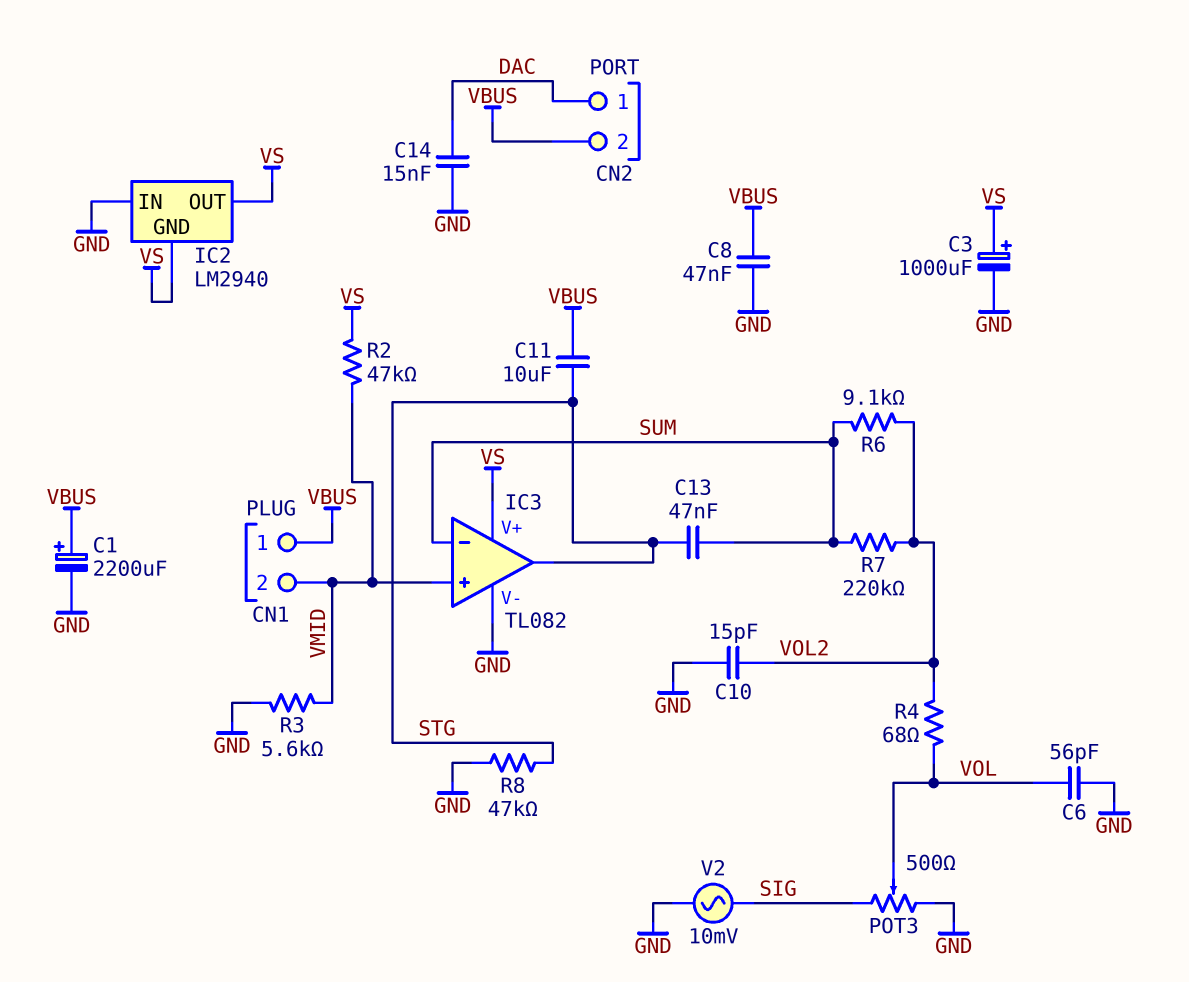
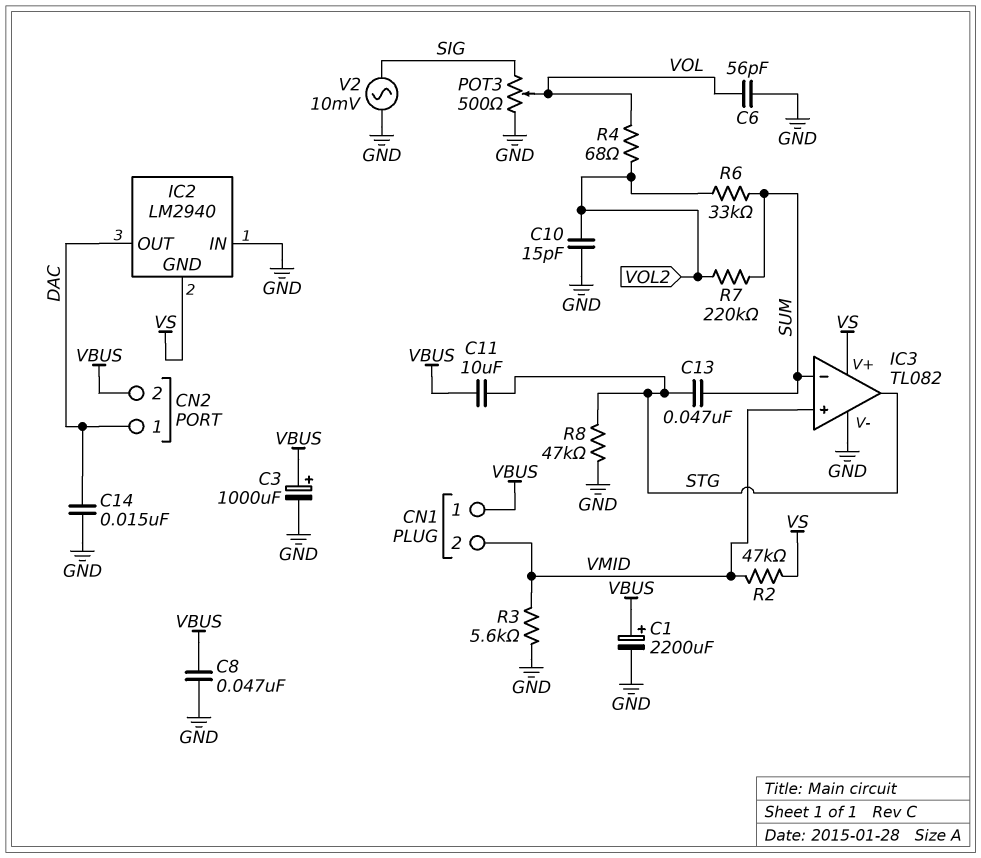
C3: 1000uF (plus VS, minus GND) -> 1000uF (plus VBUS, minus GND)
IC2 pin OUT: VS -> DAC
R6: 9.1k (SUM, VOL2) -> 33k (SUM, VOL2)

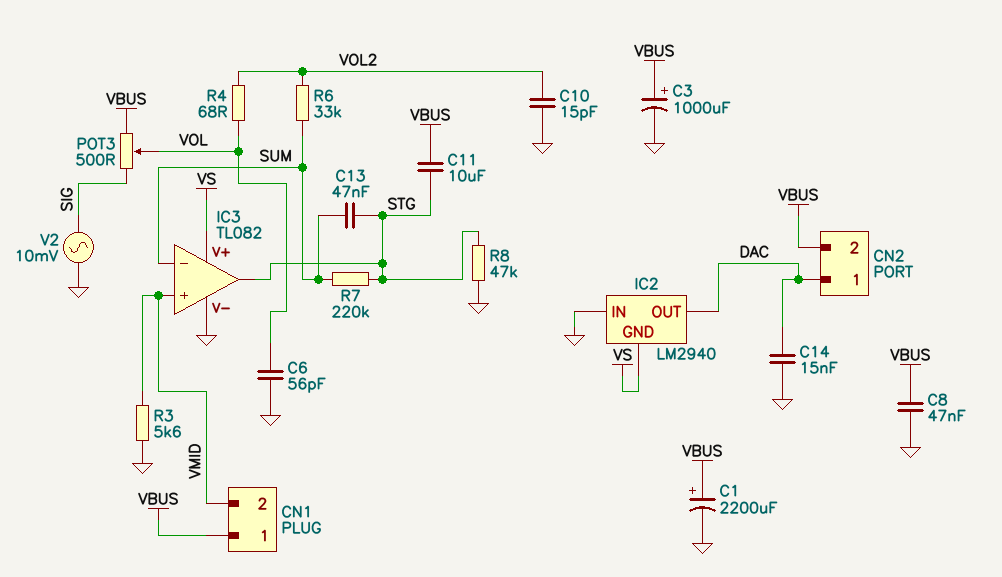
POT3: 500 (GND, SIG, wiper VOL) -> 500 (SIG, VBUS, wiper VOL)
R2: 47k (VMID, VS) -> none
R7: 220k (SUM, VOL2) -> 220k (STG, SUM)

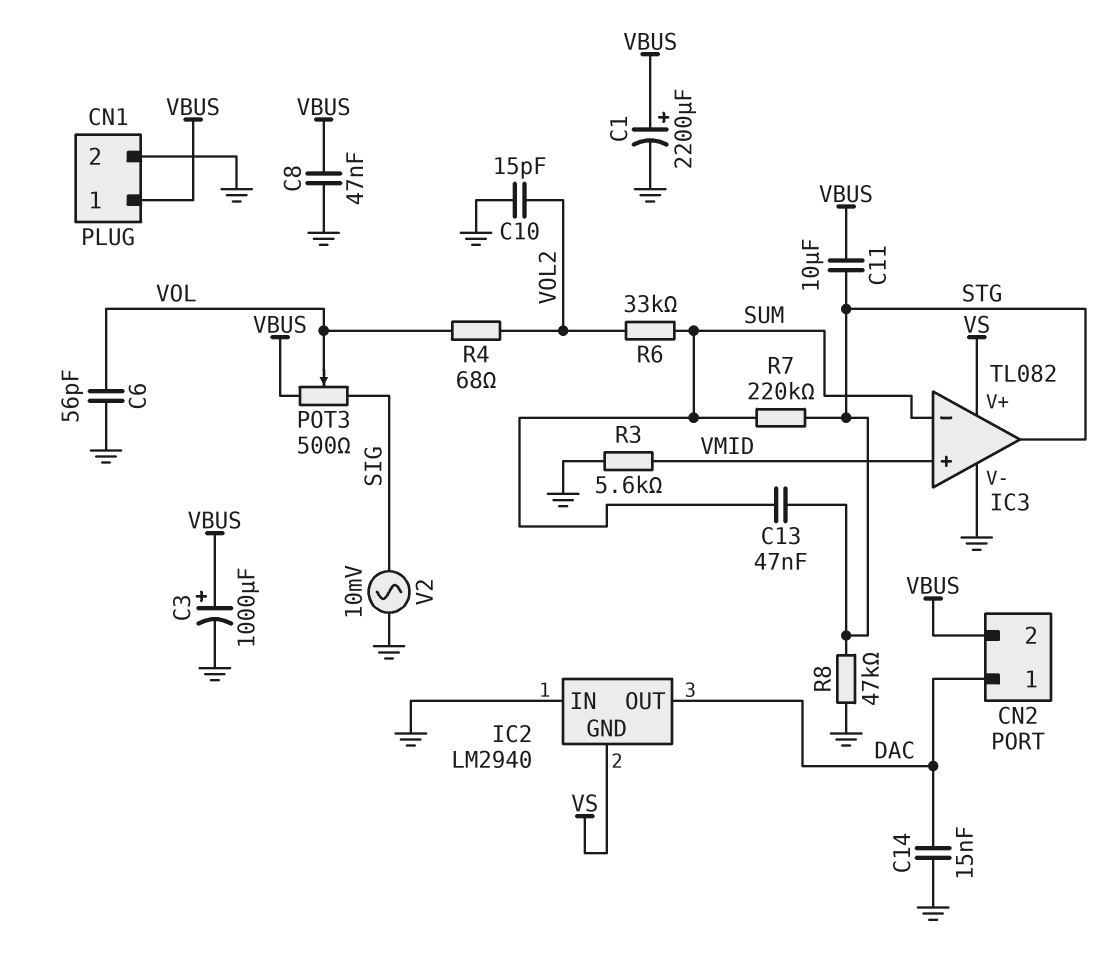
CN1 pin 2: VMID -> GND

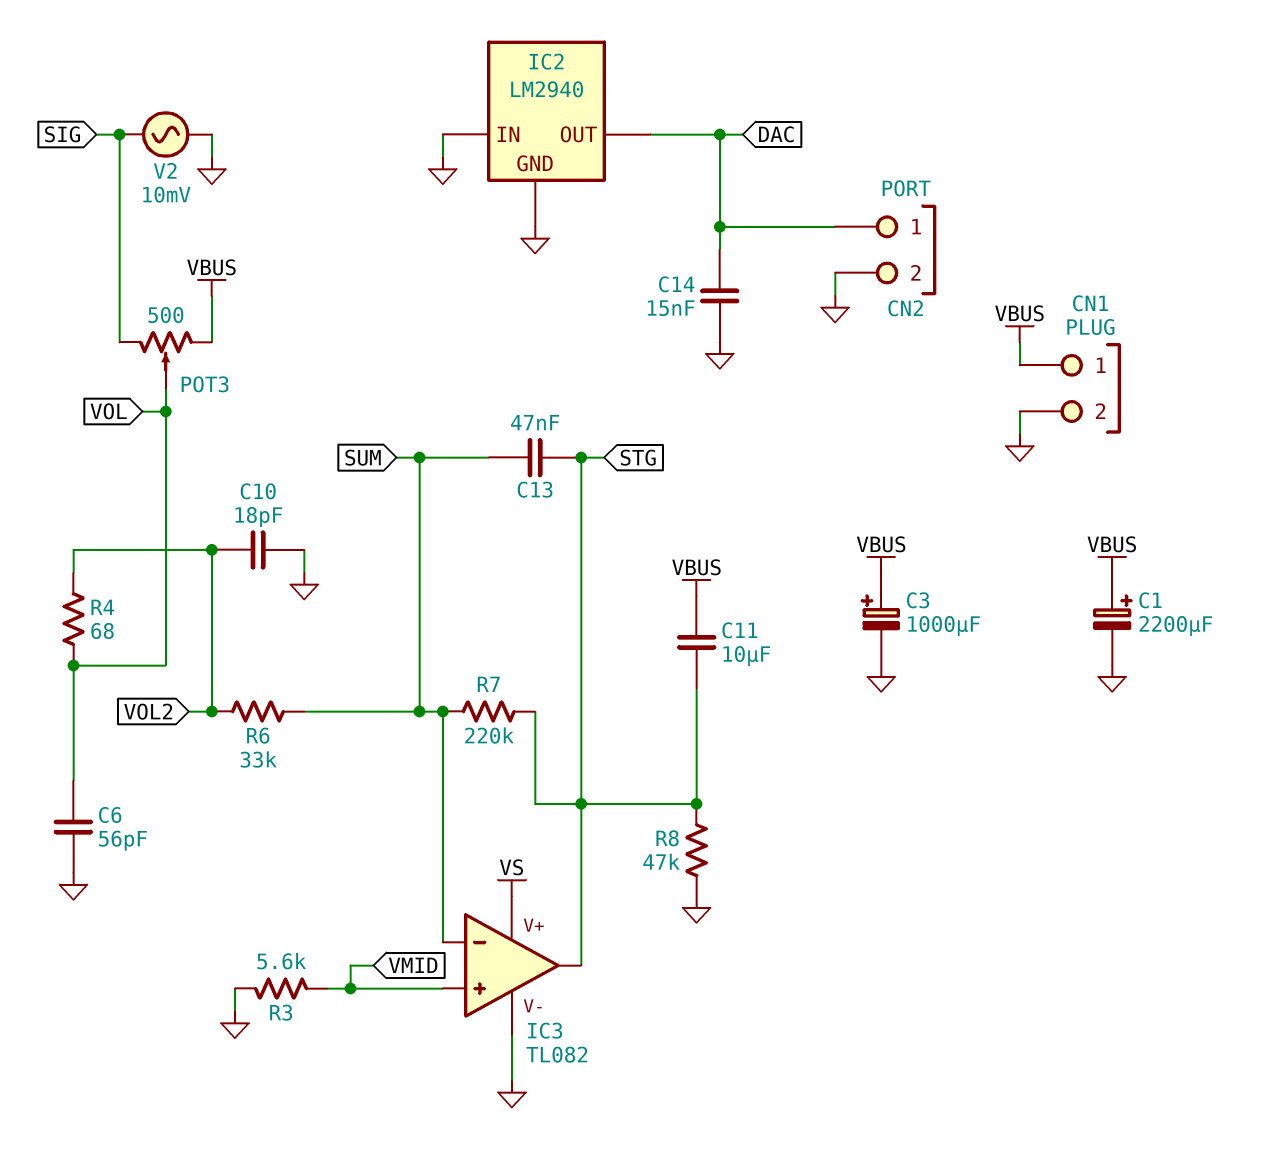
C8: 47nF (GND, VBUS) -> none
C10: 15pF (GND, VOL2) -> 18pF (GND, VOL2)
CN2 pin 2: VBUS -> GND
IC2 pin GND: VS -> GND

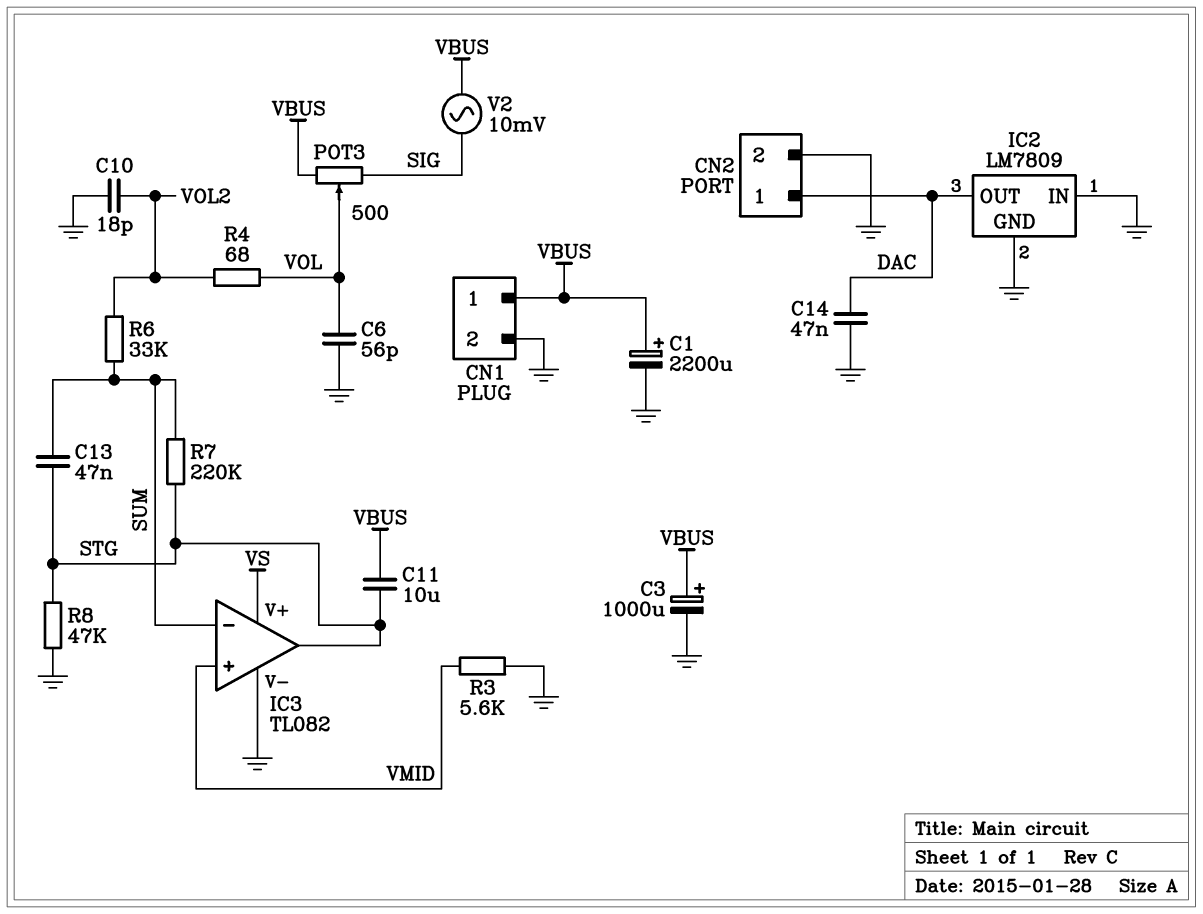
C14: 15nF (DAC, GND) -> 47nF (DAC, GND)
IC2: LM2940 -> LM7809
V2: AC 10mV (GND, SIG) -> AC 10mV (SIG, VBUS)

